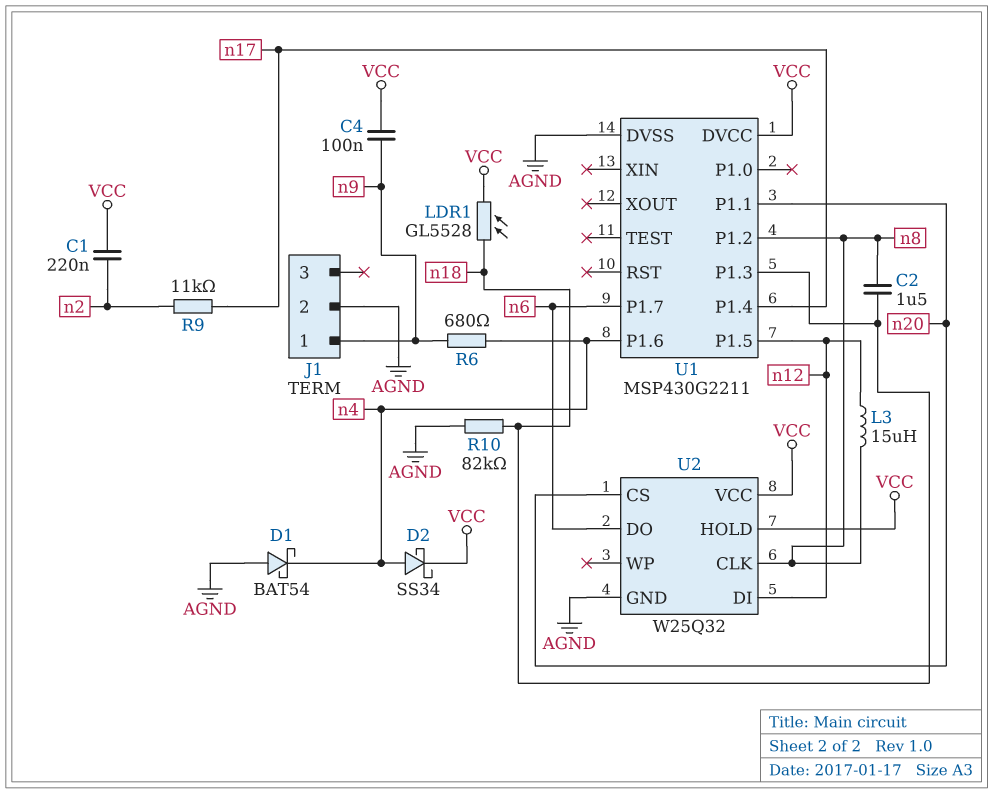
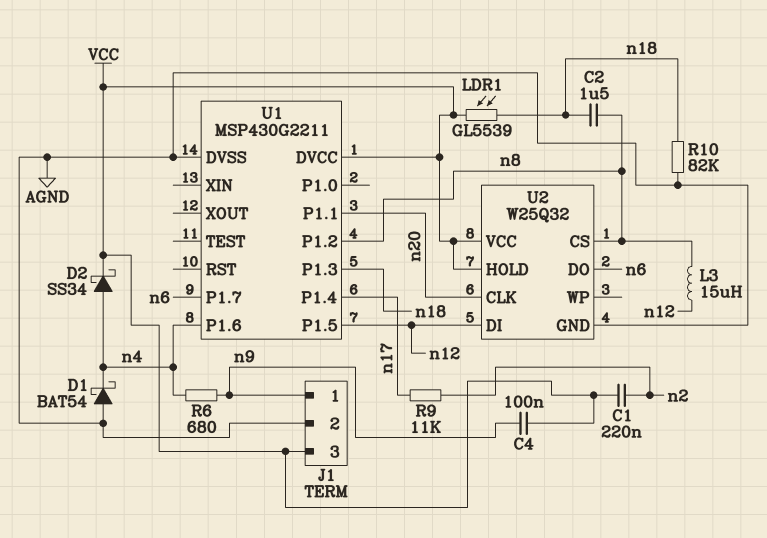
J1 pin 3: none -> VCC
LDR1: GL5528 (VCC, n18) -> GL5539 (VCC, n18)
U2 pin CLK: n8 -> n20
U2 pin CS: n20 -> n8

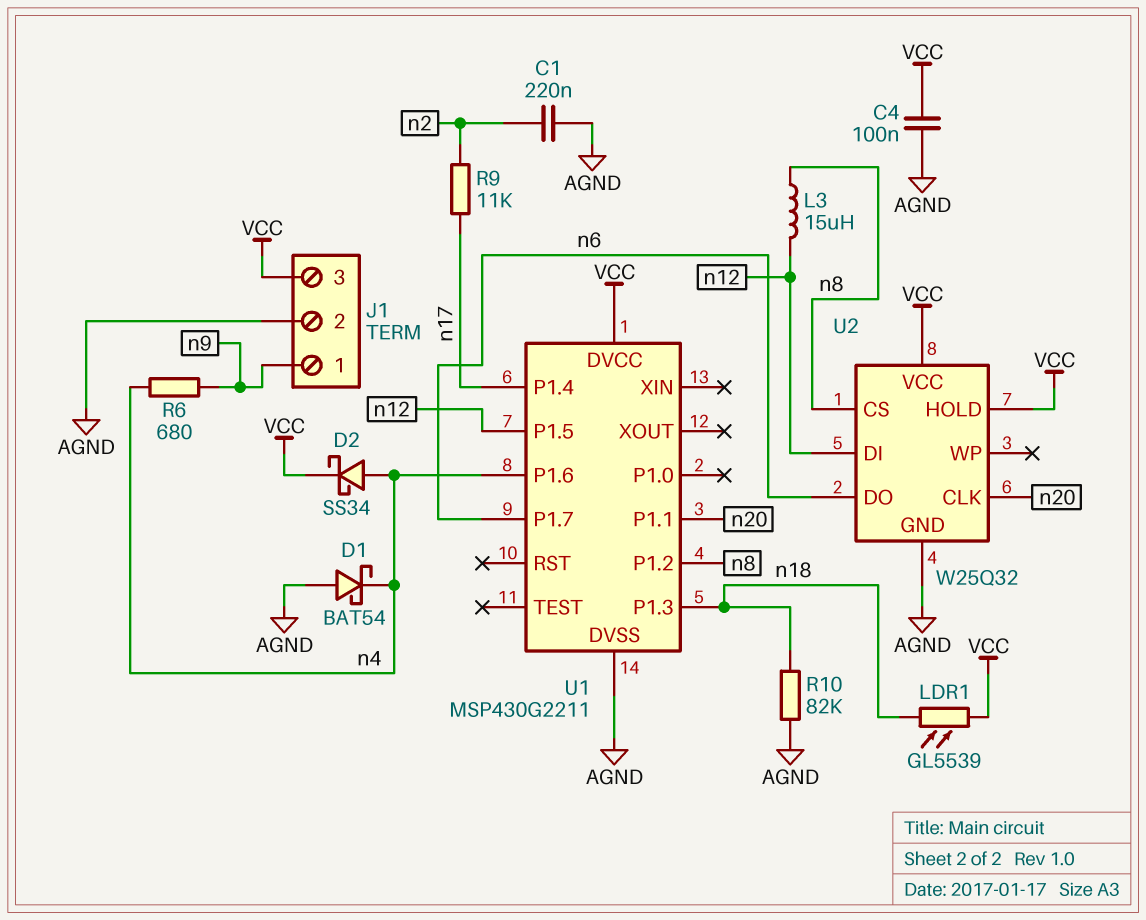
C1: 220nF (VCC, n2) -> 220nF (AGND, n2)
C2: 1.5uF (n8, n18) -> none
C4: 100nF (VCC, n9) -> 100nF (AGND, VCC)

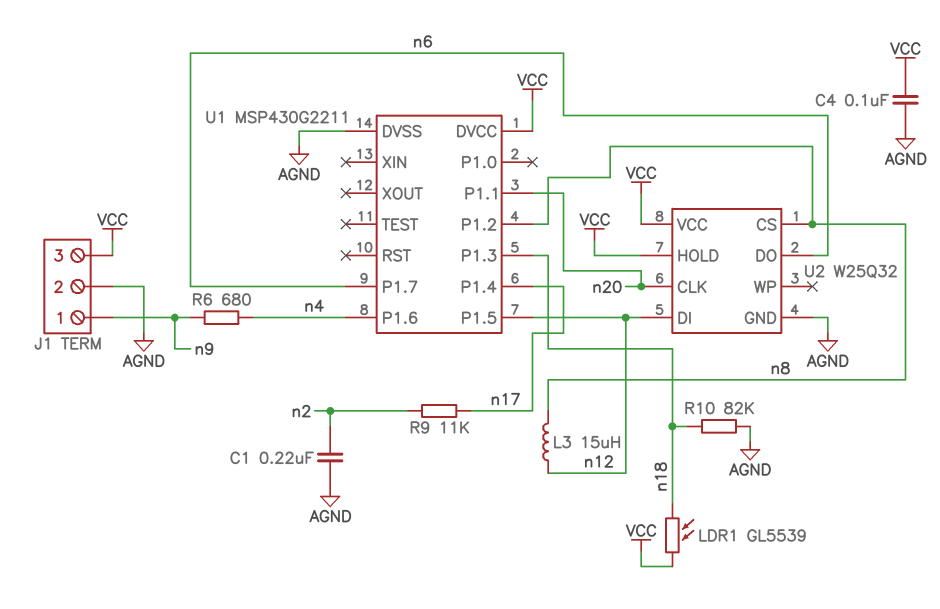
D1: schottky BAT54 (A AGND, K n4) -> none
D2: schottky SS34 (A n4, K VCC) -> none

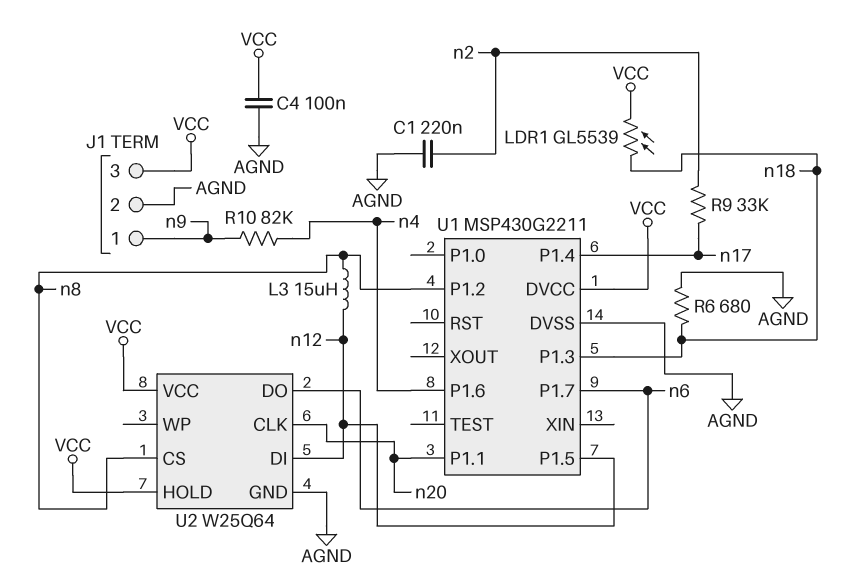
R6: 680 (n4, n9) -> 680 (AGND, n18)
R9: 11k (n2, n17) -> 33k (n2, n17)
R10: 82k (AGND, n18) -> 82k (n4, n9)
U2: W25Q32 -> W25Q64

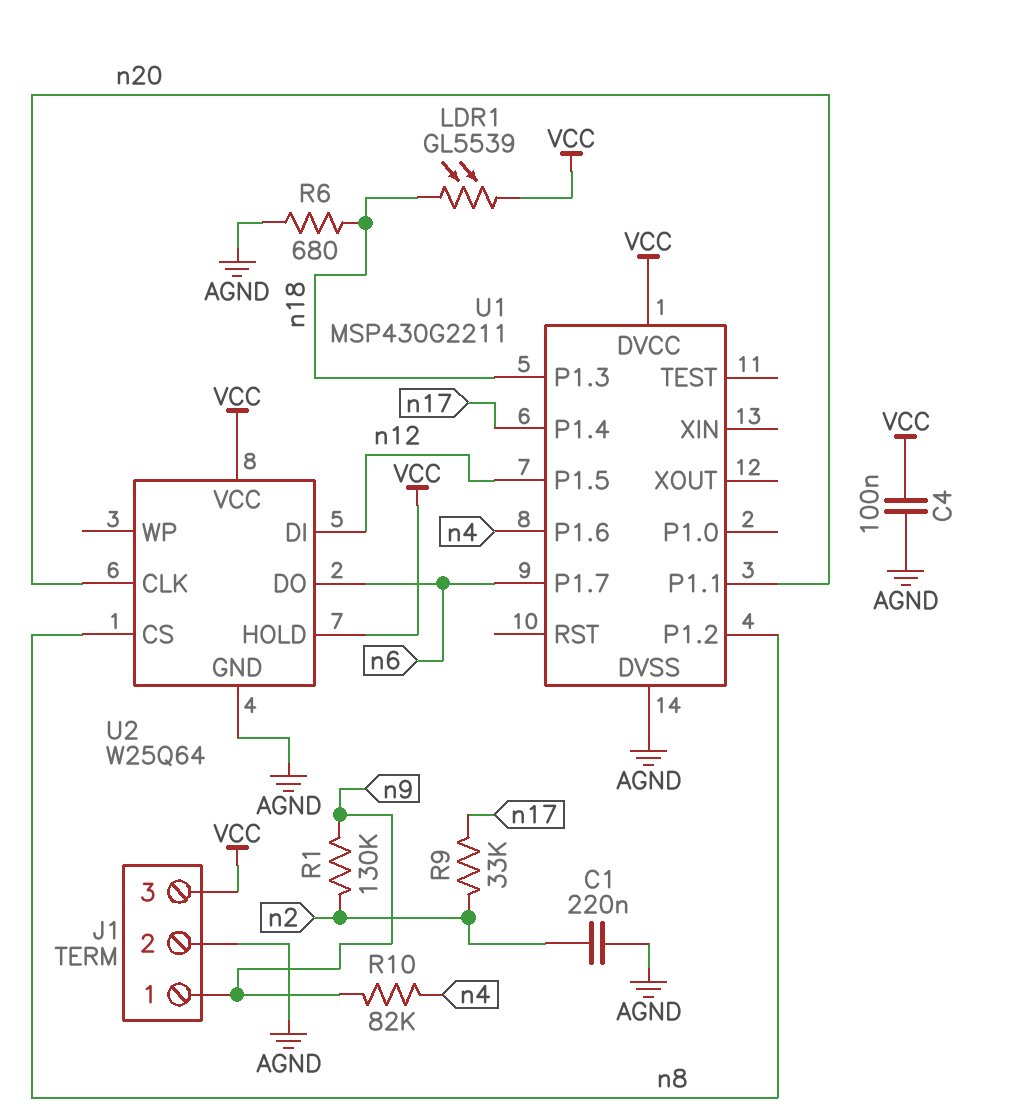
L3: 15uH (n8, n12) -> none
R1: none -> 130k (n2, n9)

